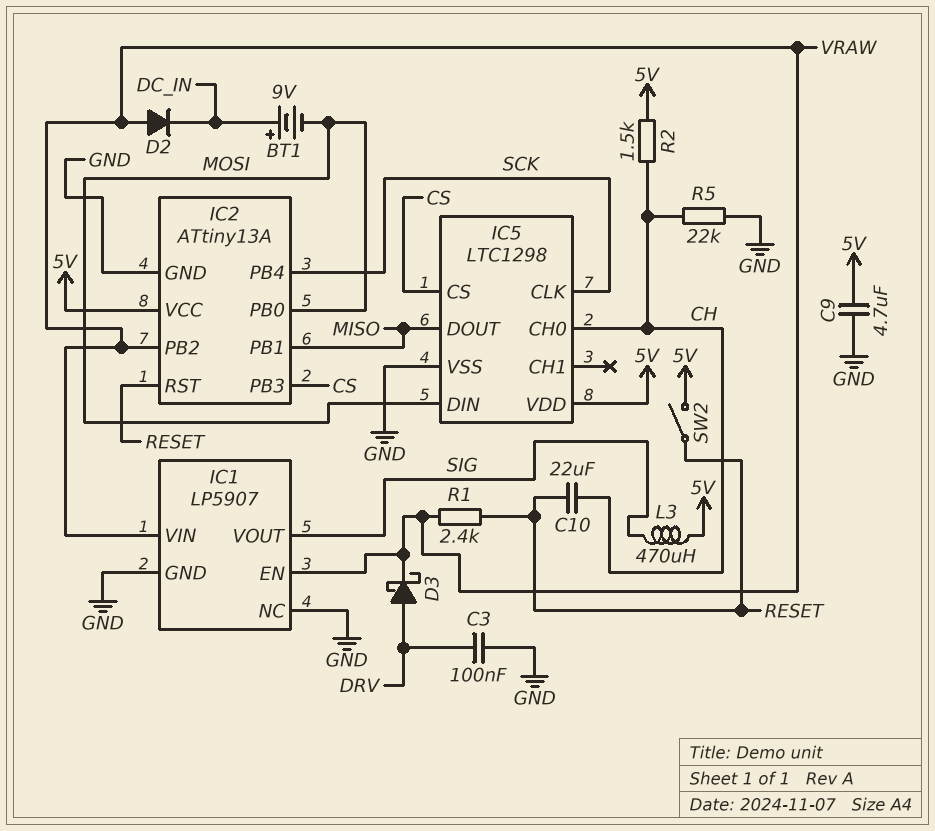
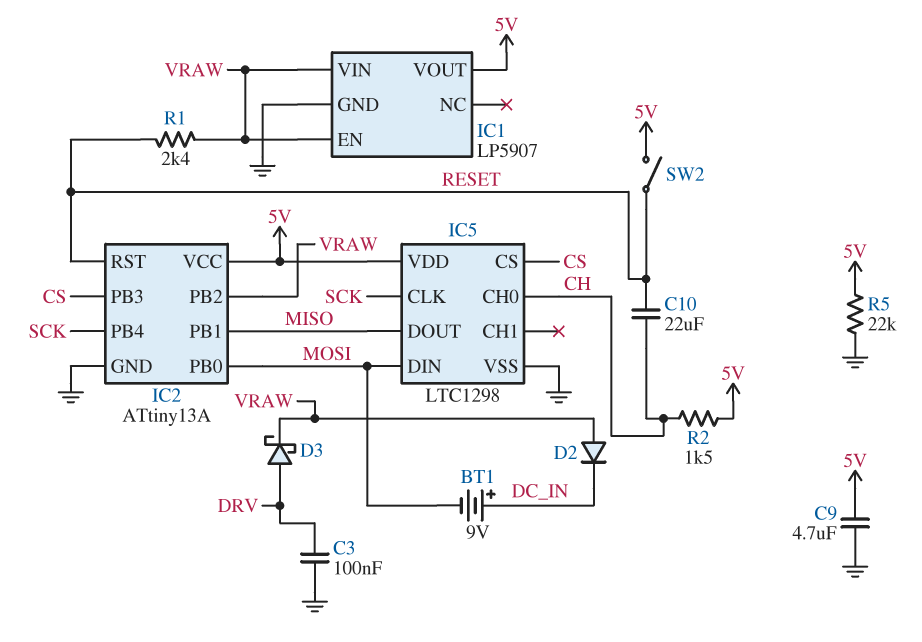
IC1 pin NC: GND -> none
IC1 pin VOUT: SIG -> 5V
L3: 470uH (5V, SIG) -> none
R5: 22k (CH, GND) -> 22k (5V, GND)

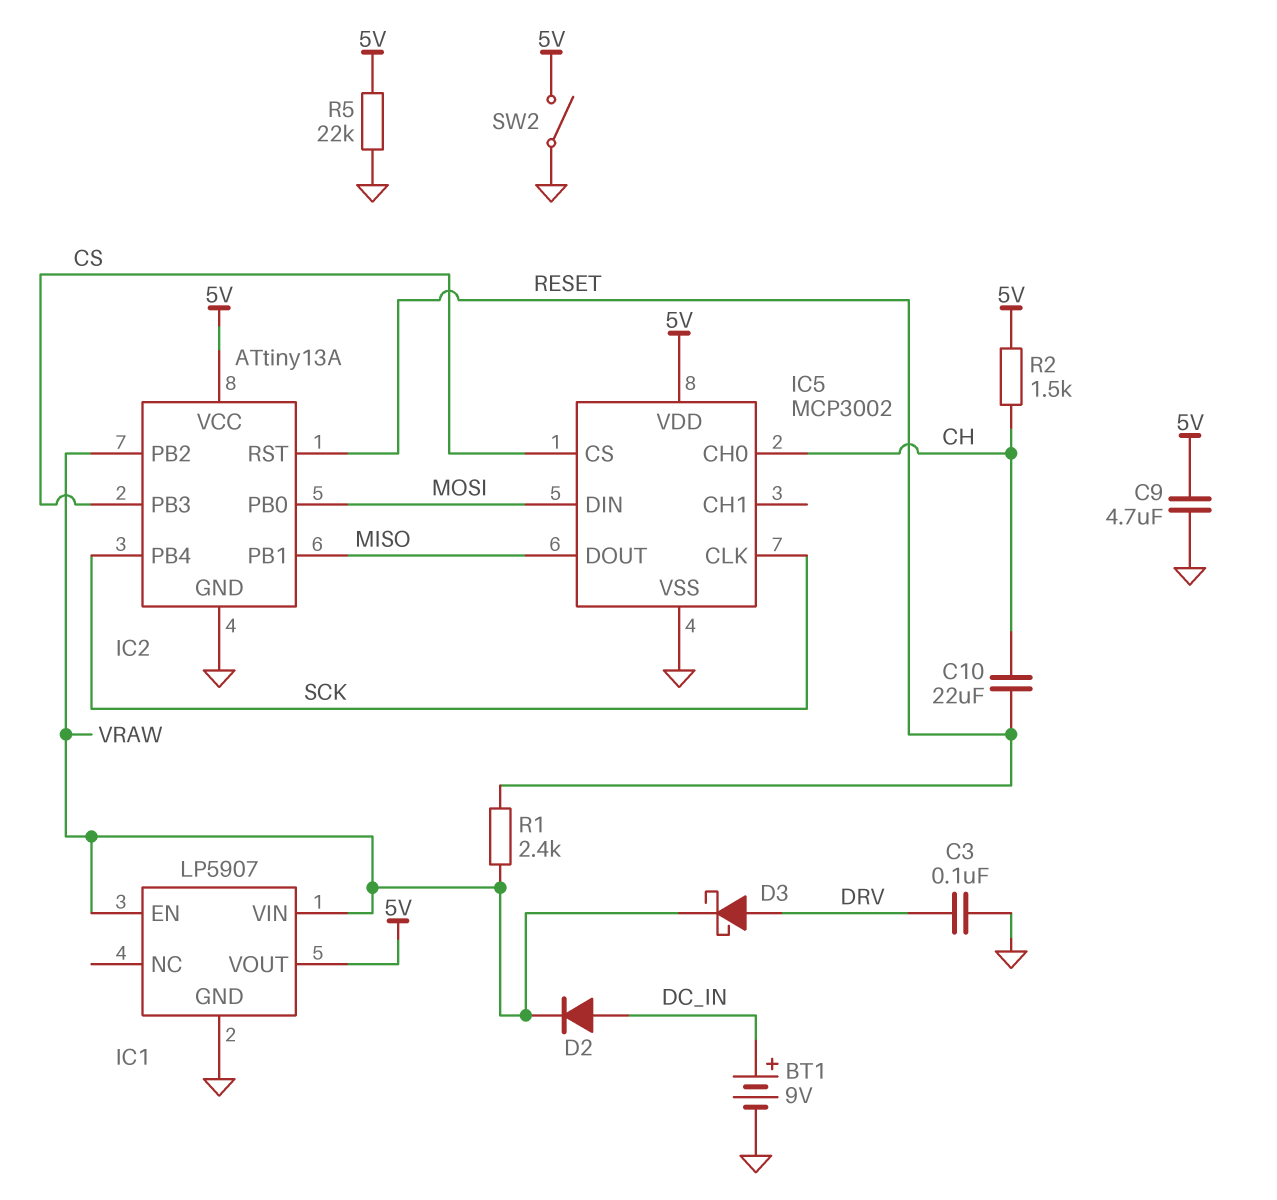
BT1: 9V (plus DC_IN, minus MOSI) -> 9V (plus DC_IN, minus GND)
D2: diode (A VRAW, K DC_IN) -> diode (A DC_IN, K VRAW)
IC5: LTC1298 -> MCP3002
SW2: switch (5V, RESET) -> switch (5V, GND)

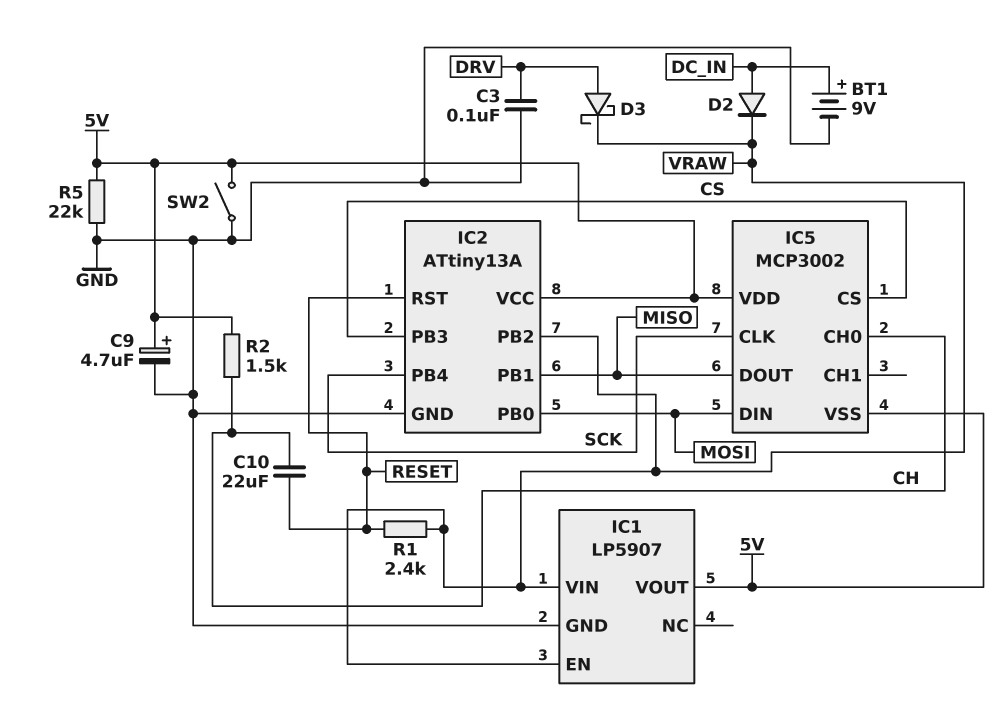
C9: 4.7uF (5V, GND) -> 4.7uF (plus 5V, minus GND)
IC5 pin VSS: GND -> 5V

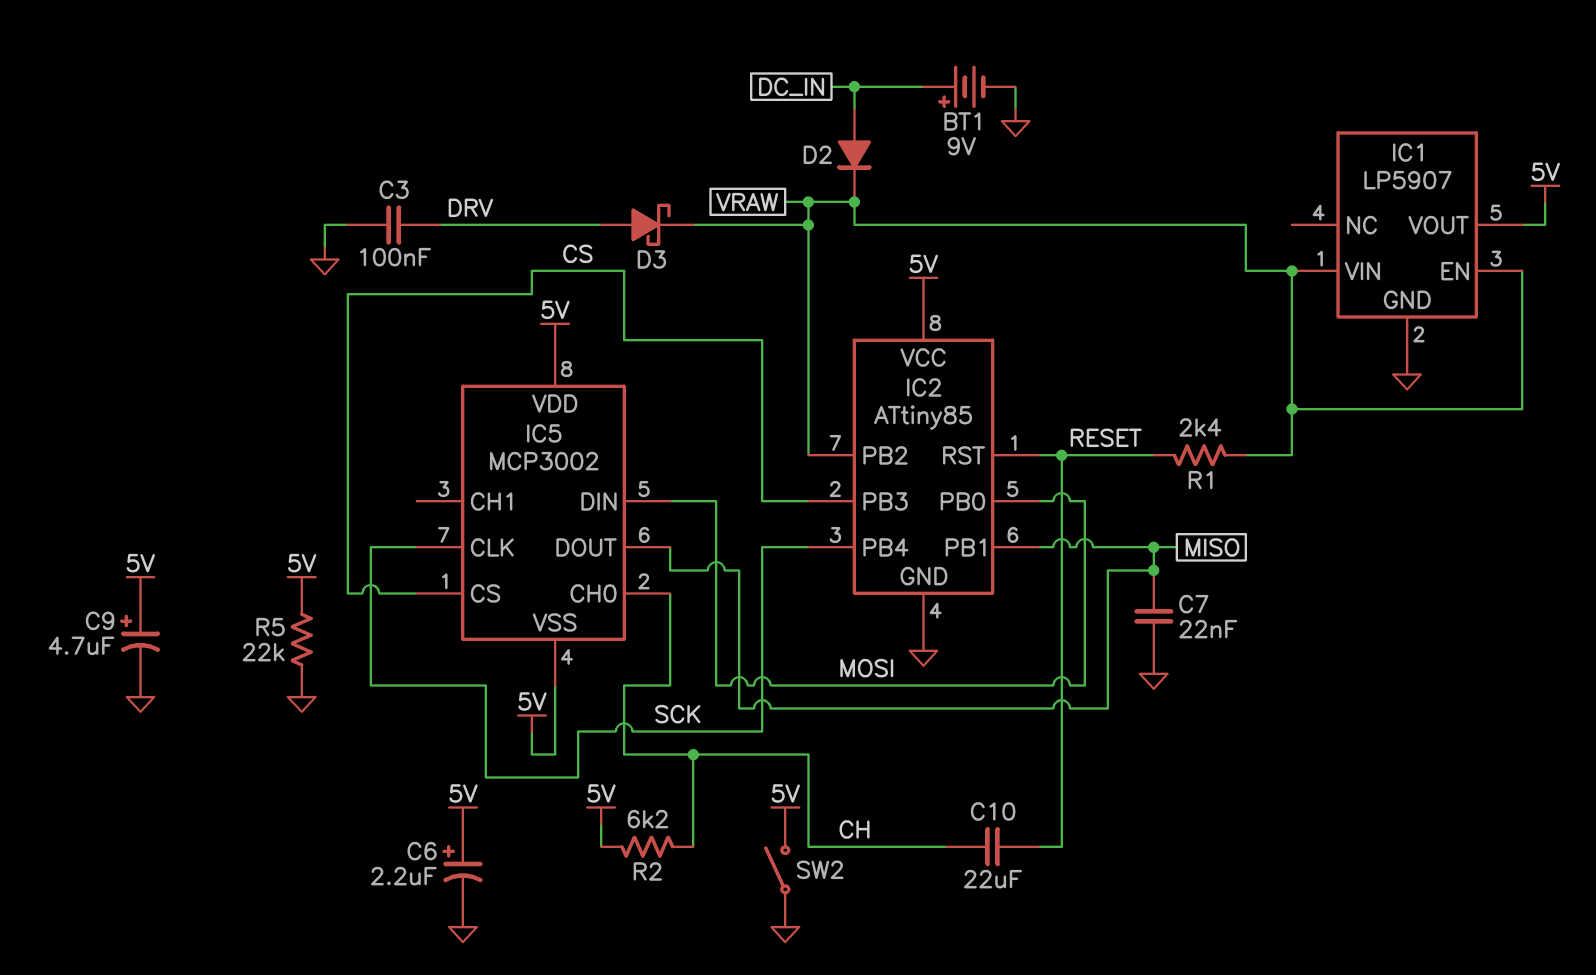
C6: none -> 2.2uF (plus 5V, minus GND)
C7: none -> 22nF (GND, MISO)
IC2: ATtiny13A -> ATtiny85
R2: 1.5k (5V, CH) -> 6.2k (5V, CH)

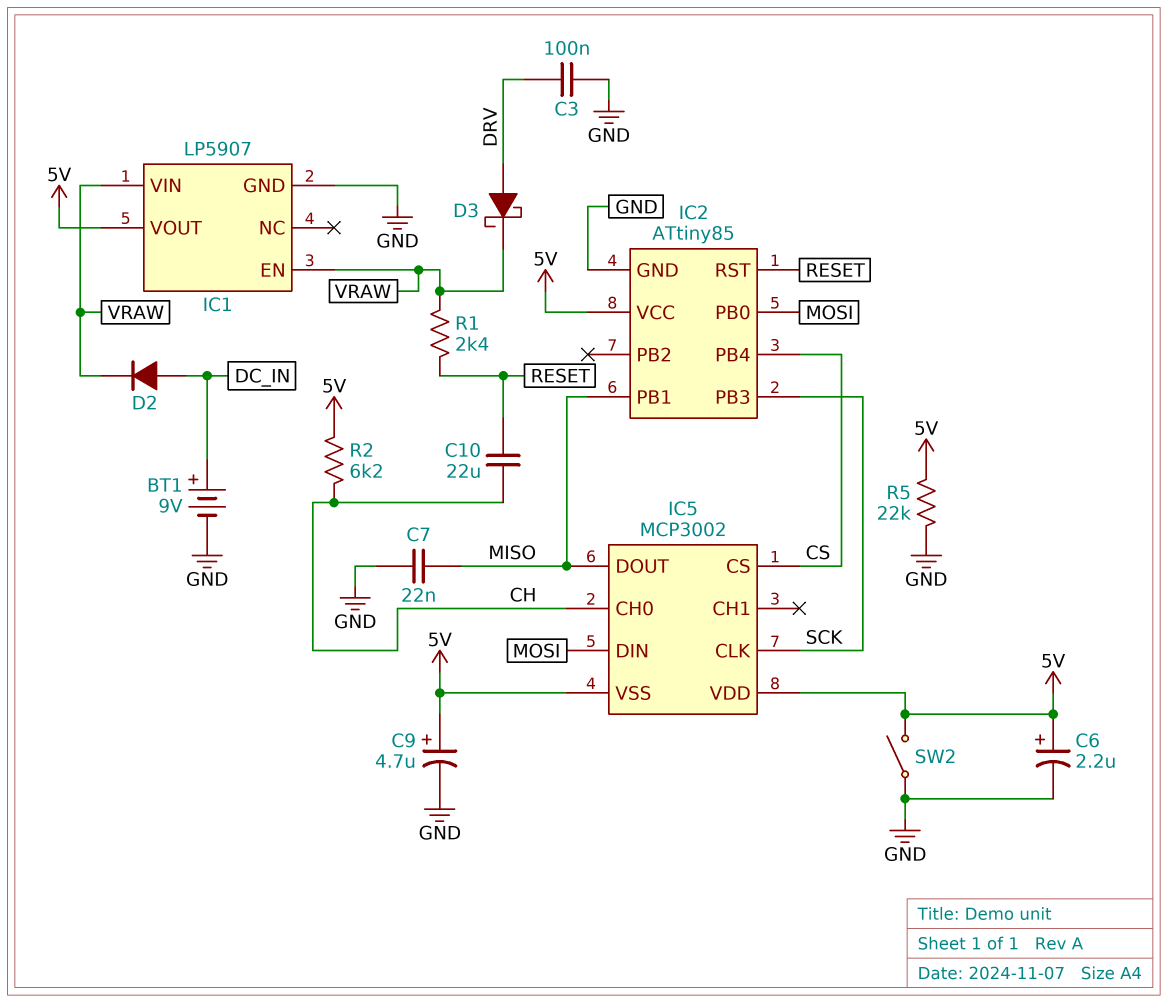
IC2 pin PB2: VRAW -> none
IC2 pin PB3: CS -> SCK
IC2 pin PB4: SCK -> CS

